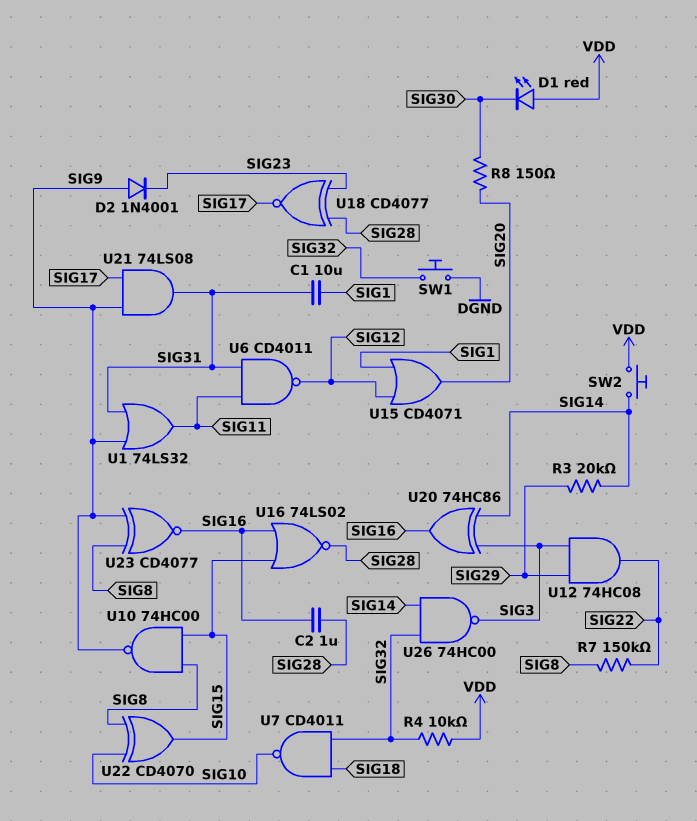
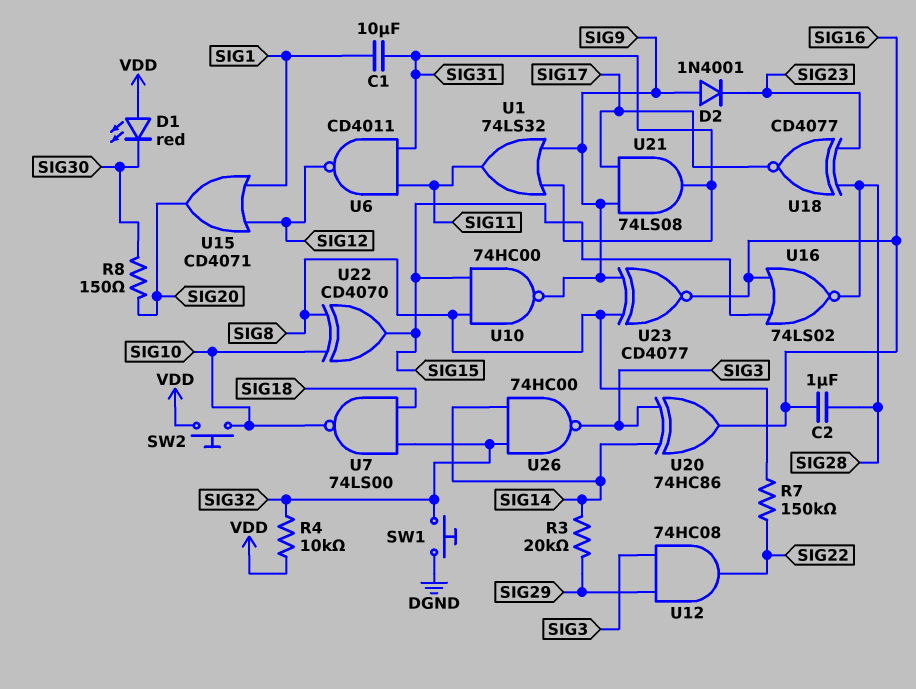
SW2: button (SIG14, VDD) -> button (SIG10, VDD)
U7: NAND CD4011 (in SIG18, in SIG32, out SIG10) -> NAND 74LS00 (in SIG18, in SIG32, out SIG10)

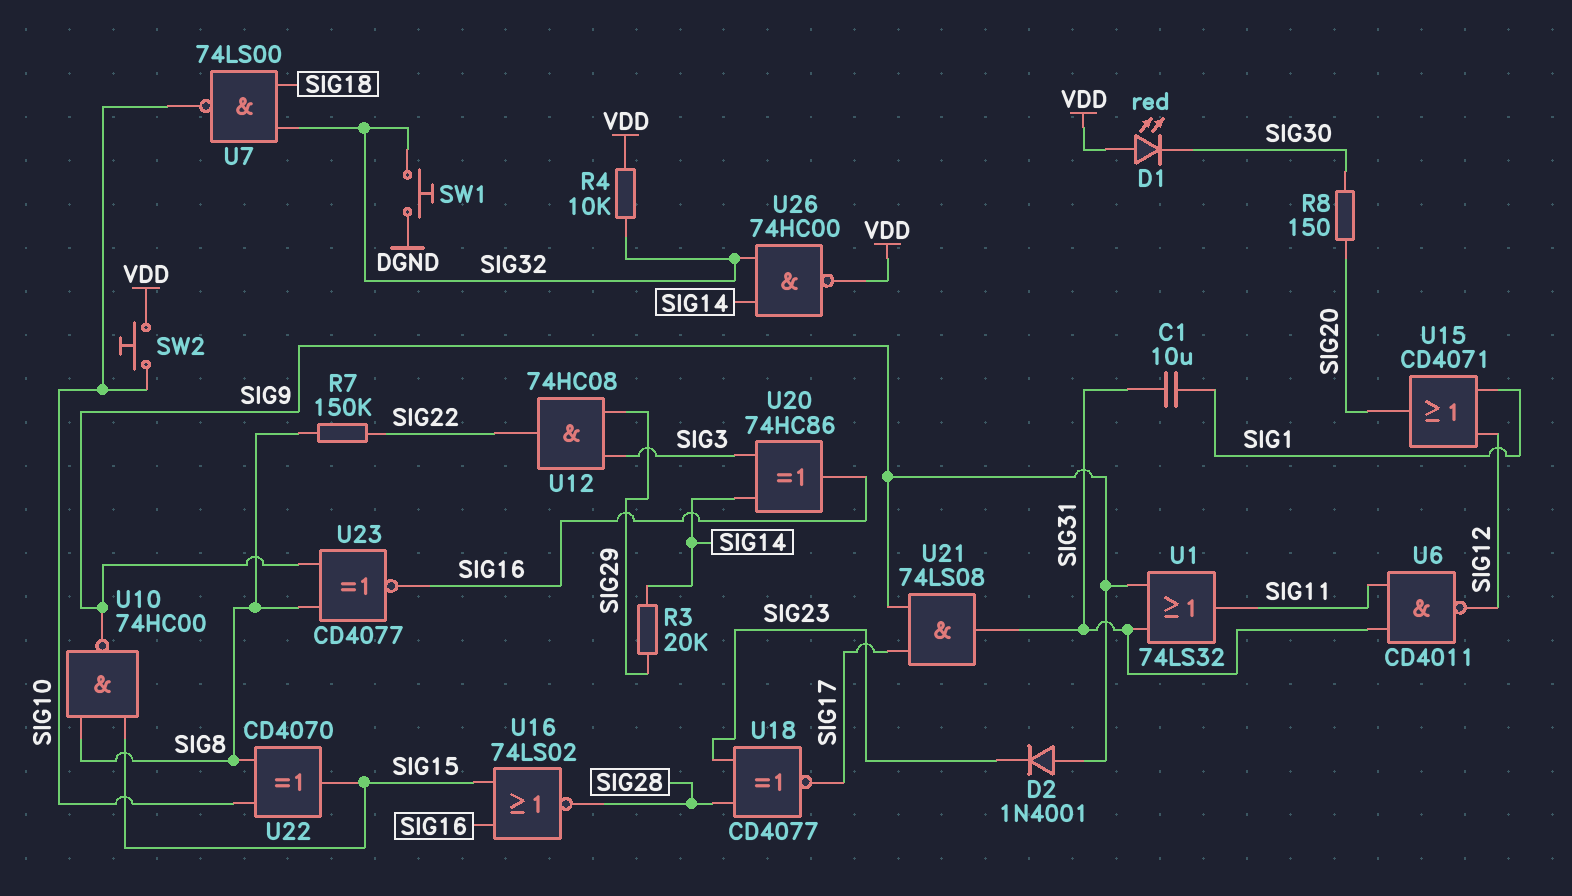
C2: 1uF (SIG16, SIG28) -> none
U26: NAND 74HC00 (in SIG14, in SIG32, out SIG3) -> NAND 74HC00 (in SIG14, in SIG32, out VDD)

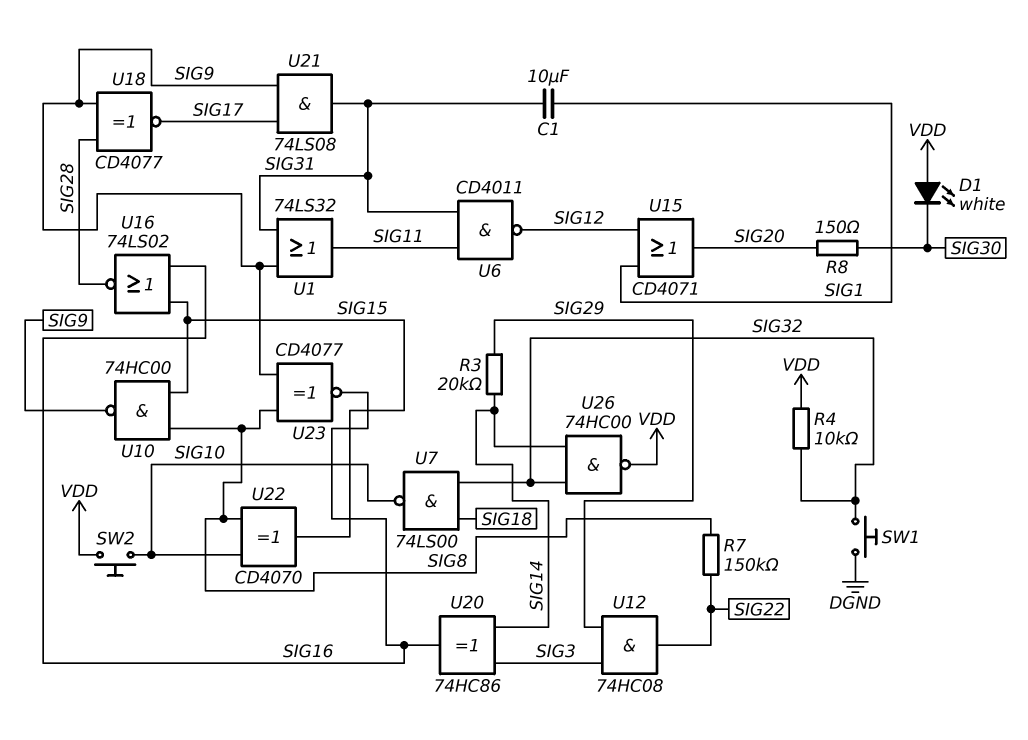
D1: LED red (A VDD, K SIG30) -> LED white (A VDD, K SIG30)
D2: diode 1N4001 (A SIG9, K SIG23) -> none
U18: XNOR CD4077 (in SIG23, in SIG28, out SIG17) -> XNOR CD4077 (in SIG9, in SIG28, out SIG17)

